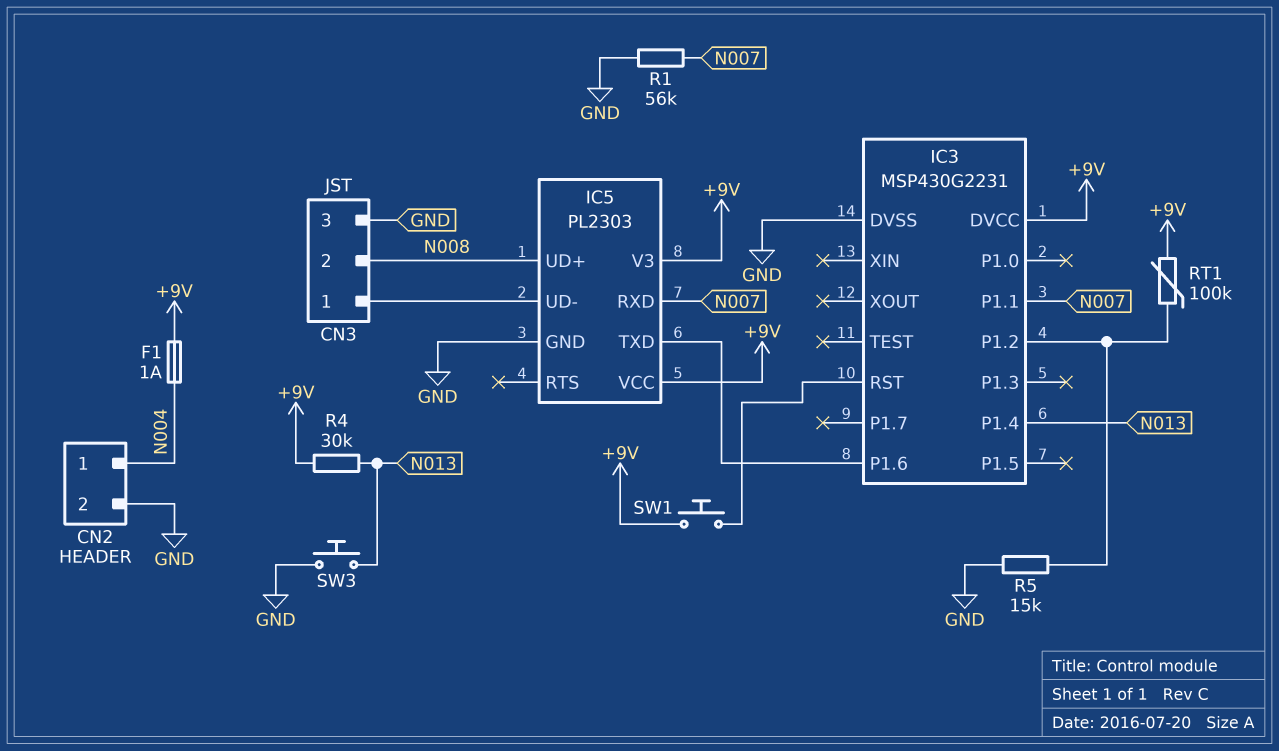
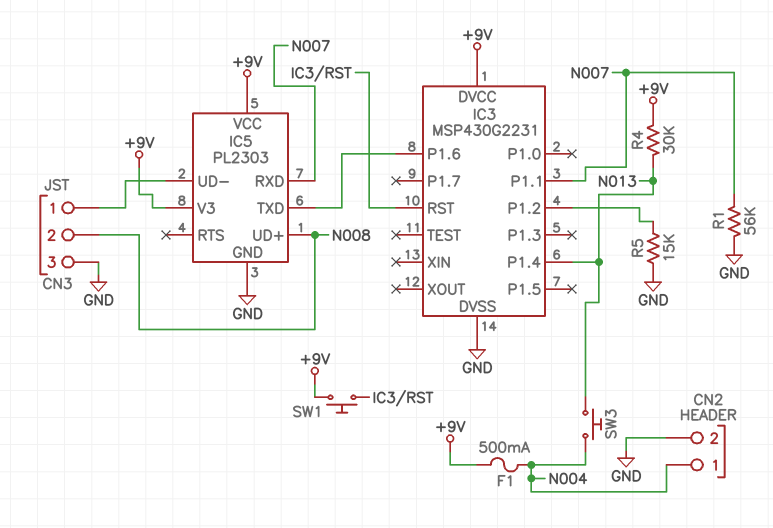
F1: 1A (+9V, N004) -> 500mA (+9V, N004)
RT1: 100k (+9V, IC3/P1.2) -> none
SW3: button (GND, N013) -> button (N004, N013)

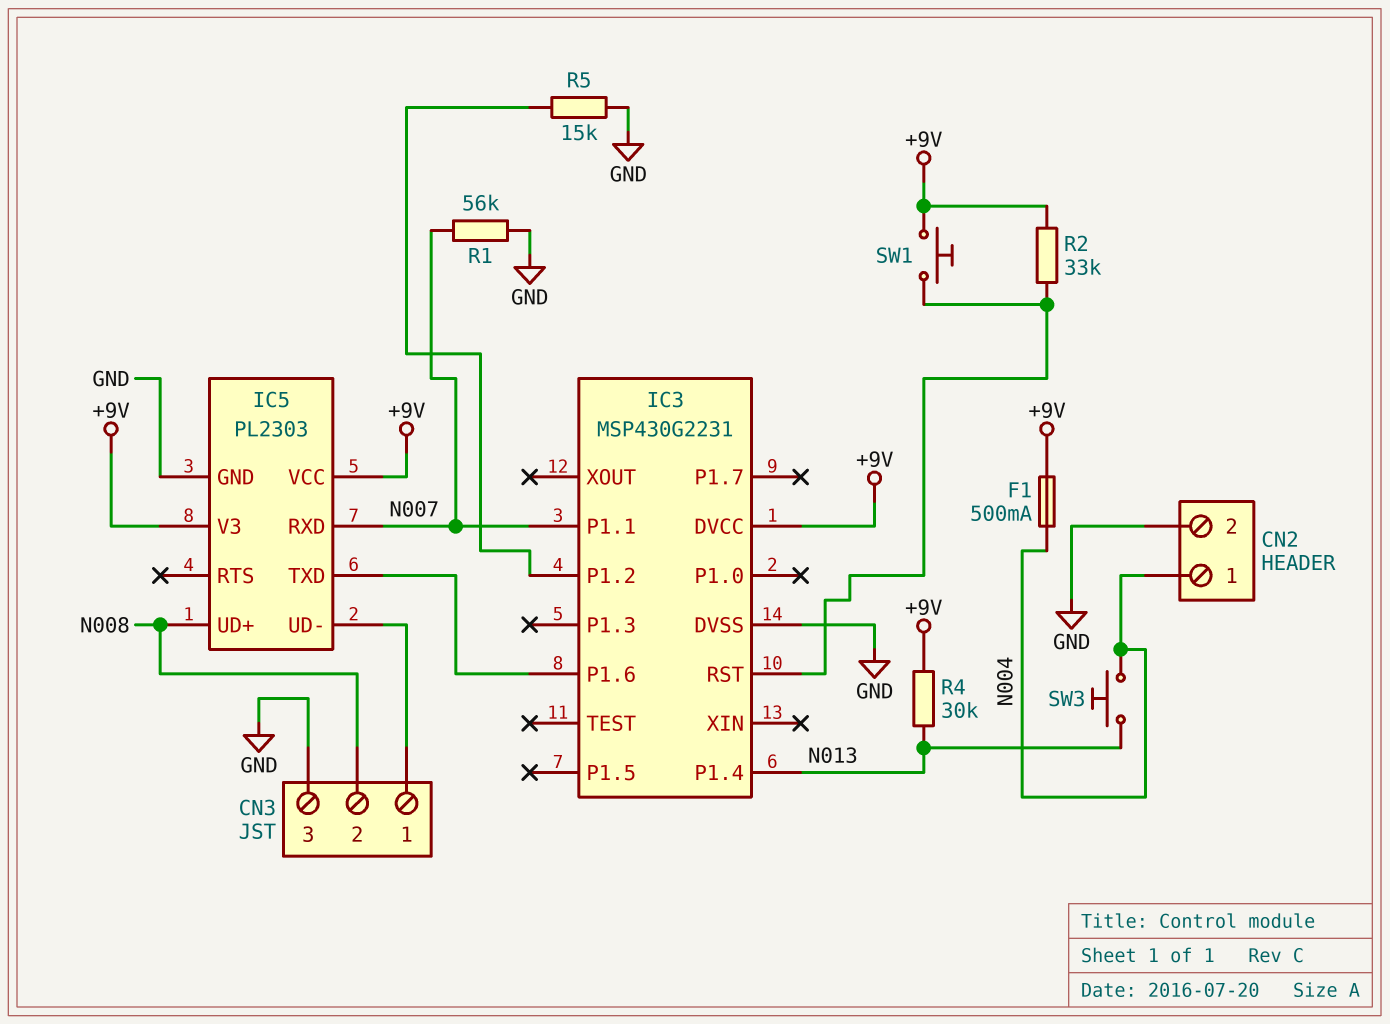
R2: none -> 33k (+9V, IC3/RST)

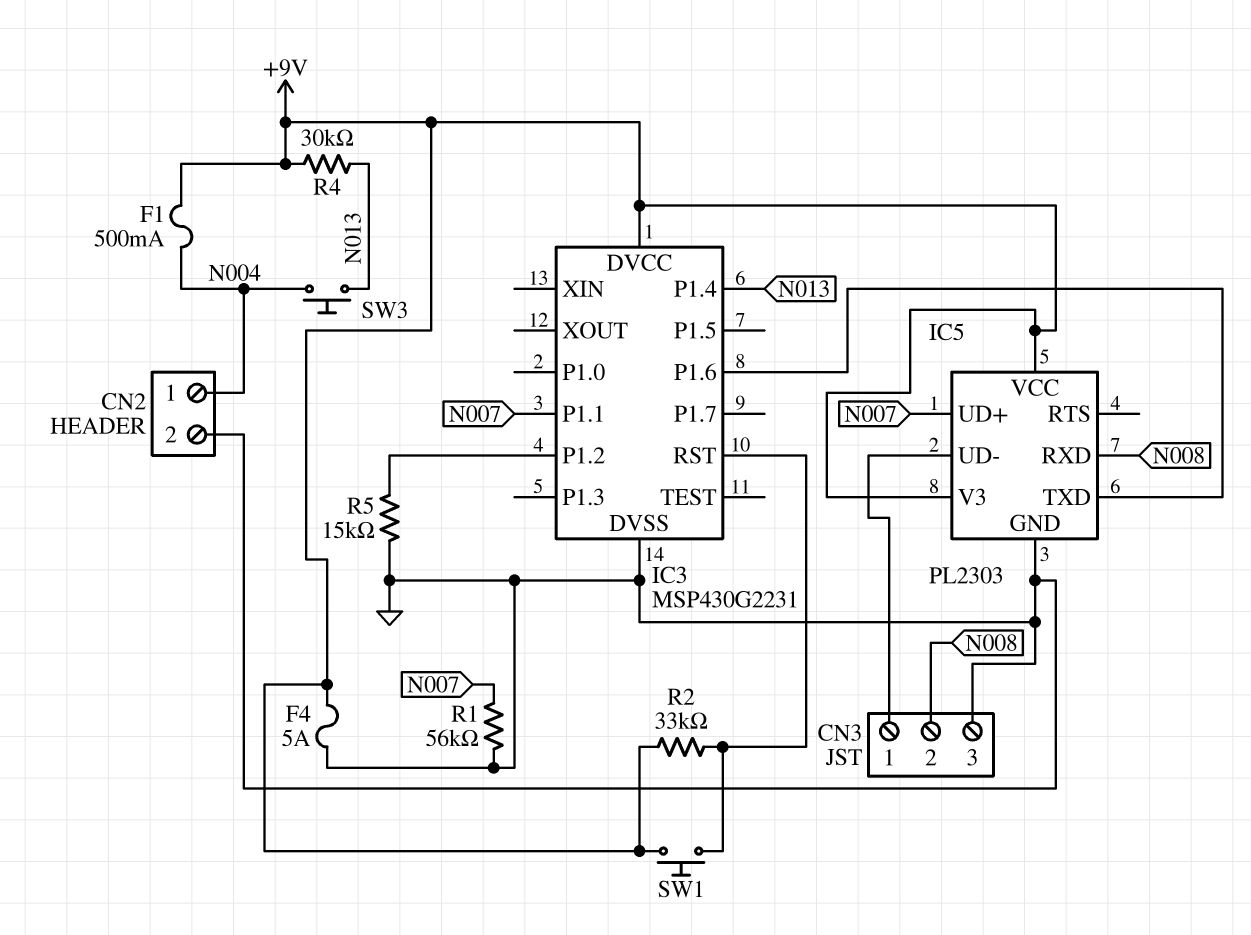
F4: none -> 5A (+9V, GND)
IC5 pin RXD: N007 -> N008
IC5 pin UD+: N008 -> N007

